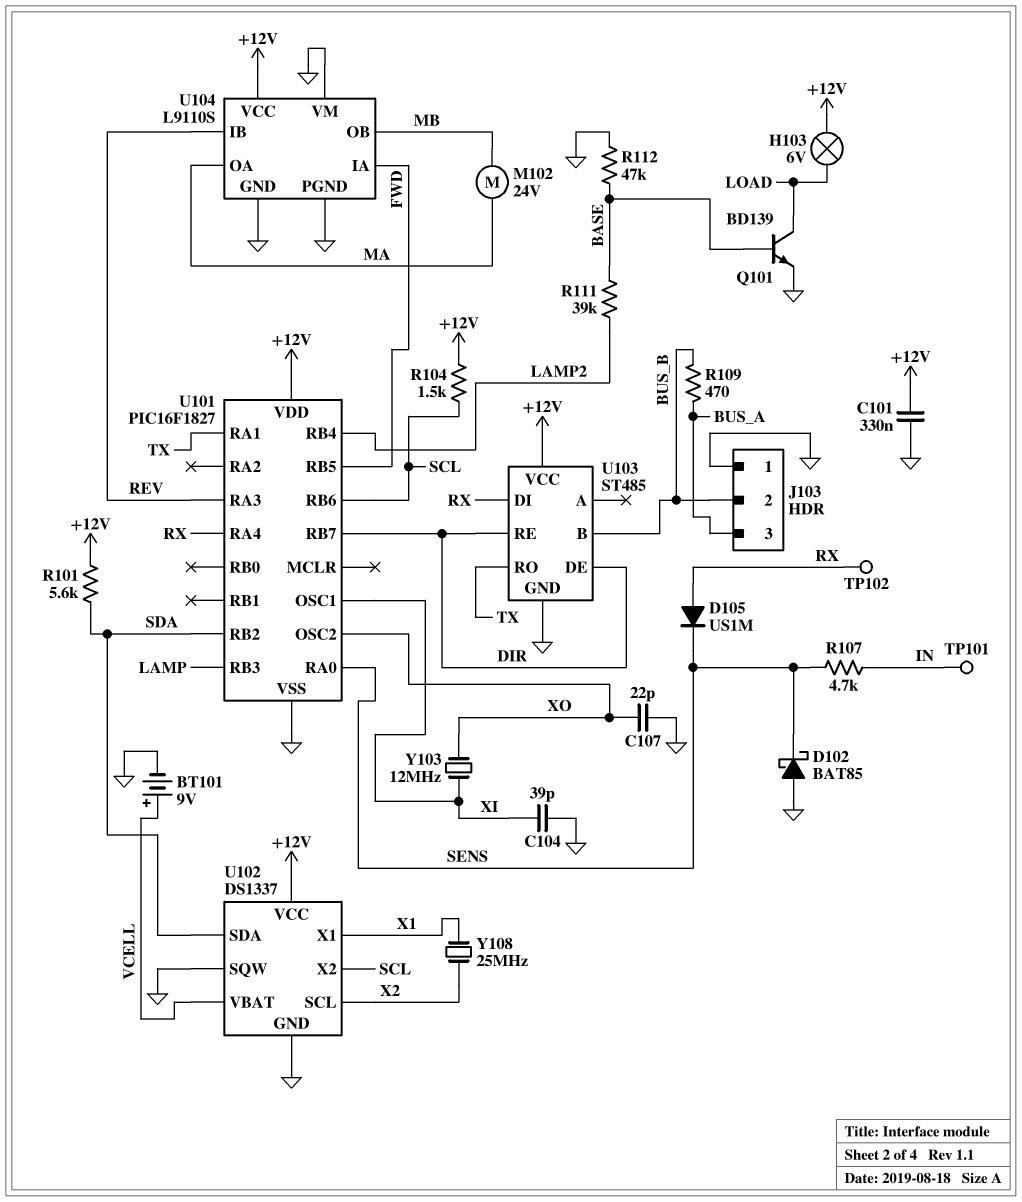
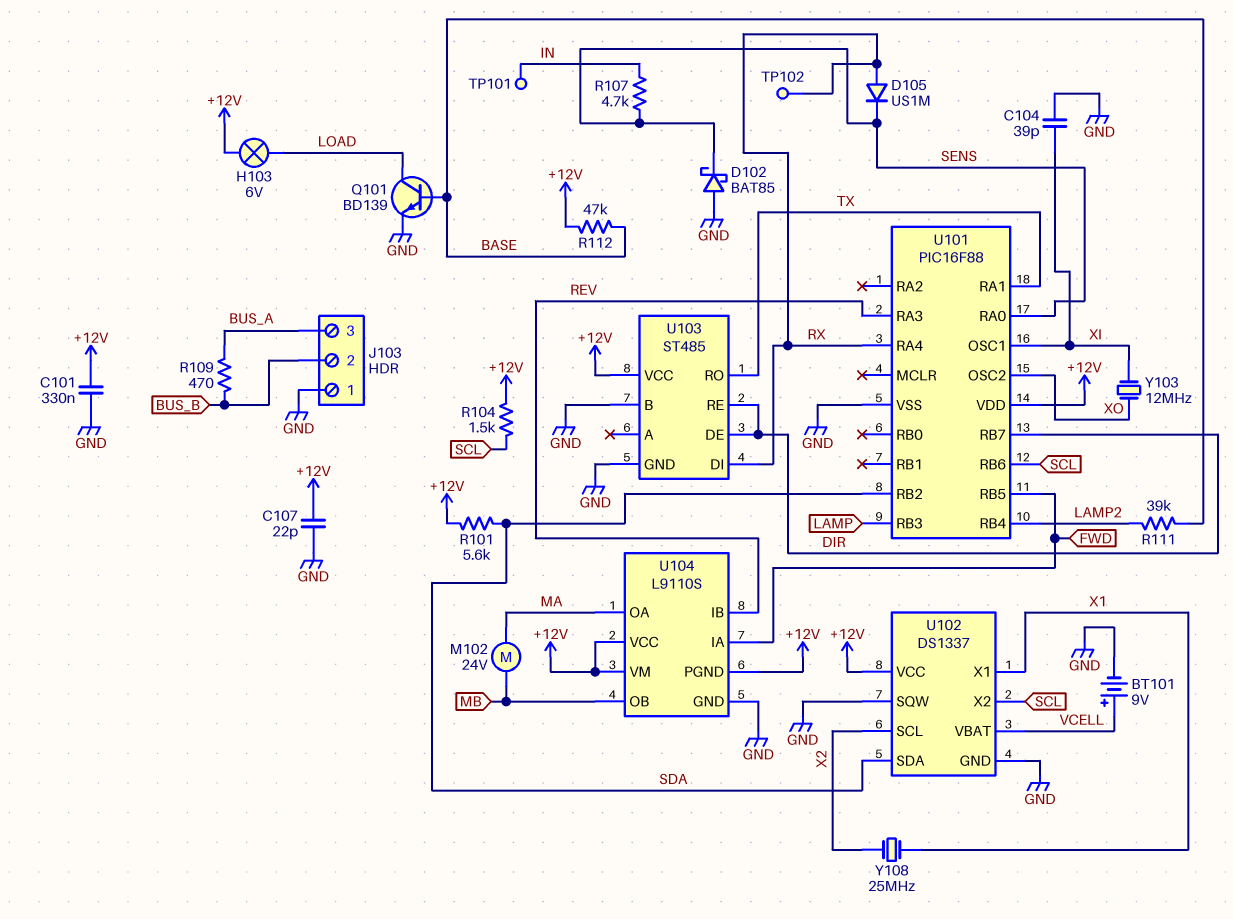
C107: 22pF (GND, XO) -> 22pF (+12V, GND)
R112: 47k (BASE, GND) -> 47k (+12V, BASE)
U101: PIC16F1827 -> PIC16F88
U103 pin B: BUS_B -> GND
U104 pin PGND: GND -> +12V
U104 pin VM: GND -> +12V

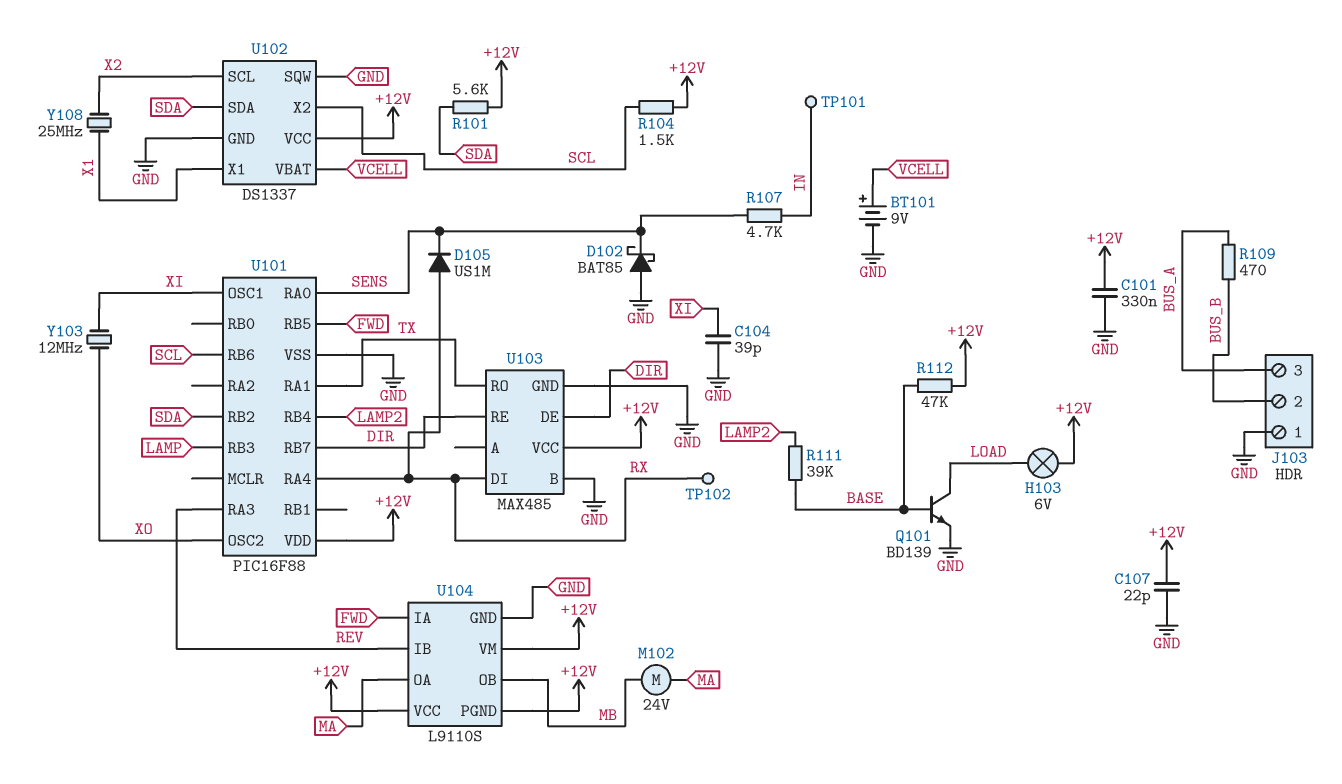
U103: ST485 -> MAX485

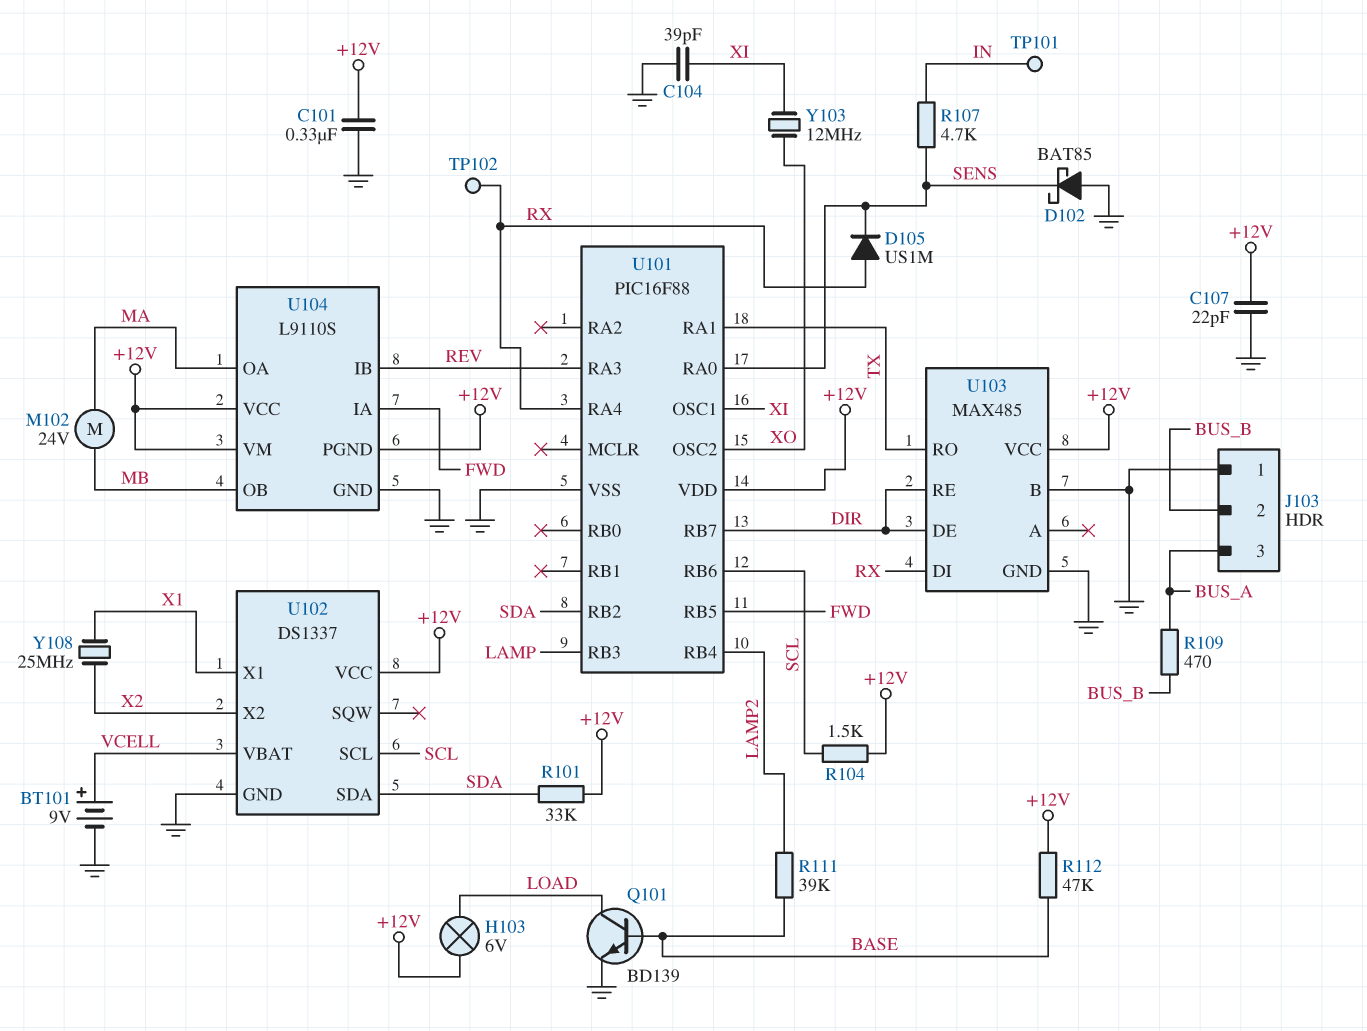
R101: 5.6k (+12V, SDA) -> 33k (+12V, SDA)
U102 pin SCL: X2 -> SCL
U102 pin SQW: GND -> none
U102 pin X2: SCL -> X2

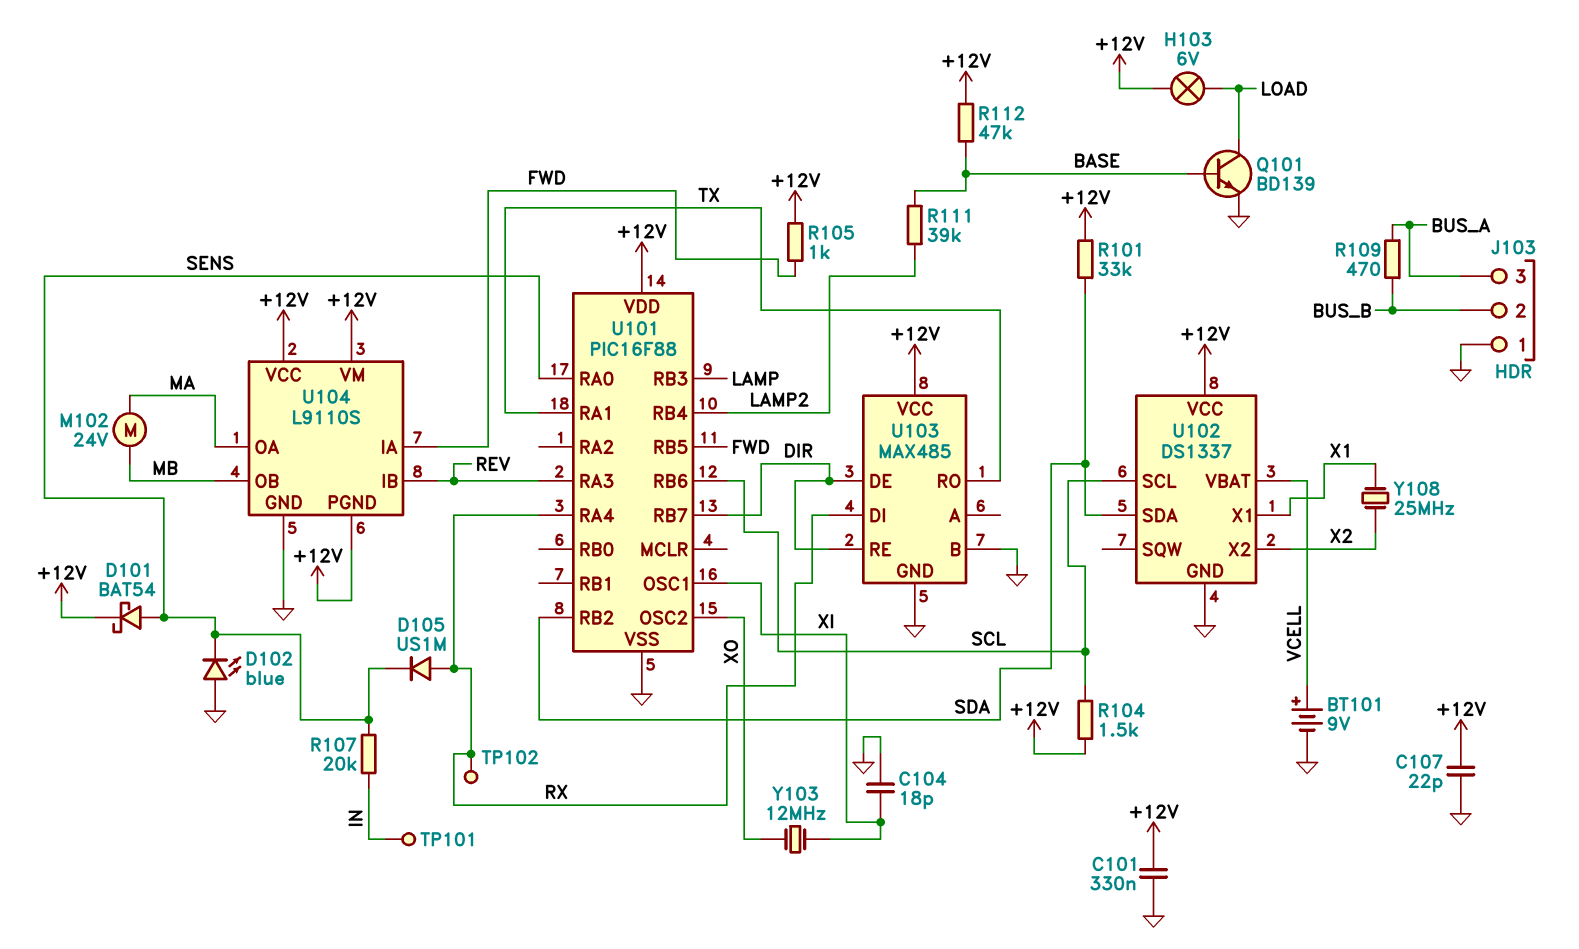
C104: 39pF (GND, XI) -> 18pF (GND, XI)
D101: none -> schottky BAT54 (A SENS, K +12V)
D102: schottky BAT85 (A GND, K SENS) -> LED blue (A GND, K SENS)
R105: none -> 1k (+12V, FWD)
R107: 4.7k (IN, SENS) -> 20k (IN, SENS)

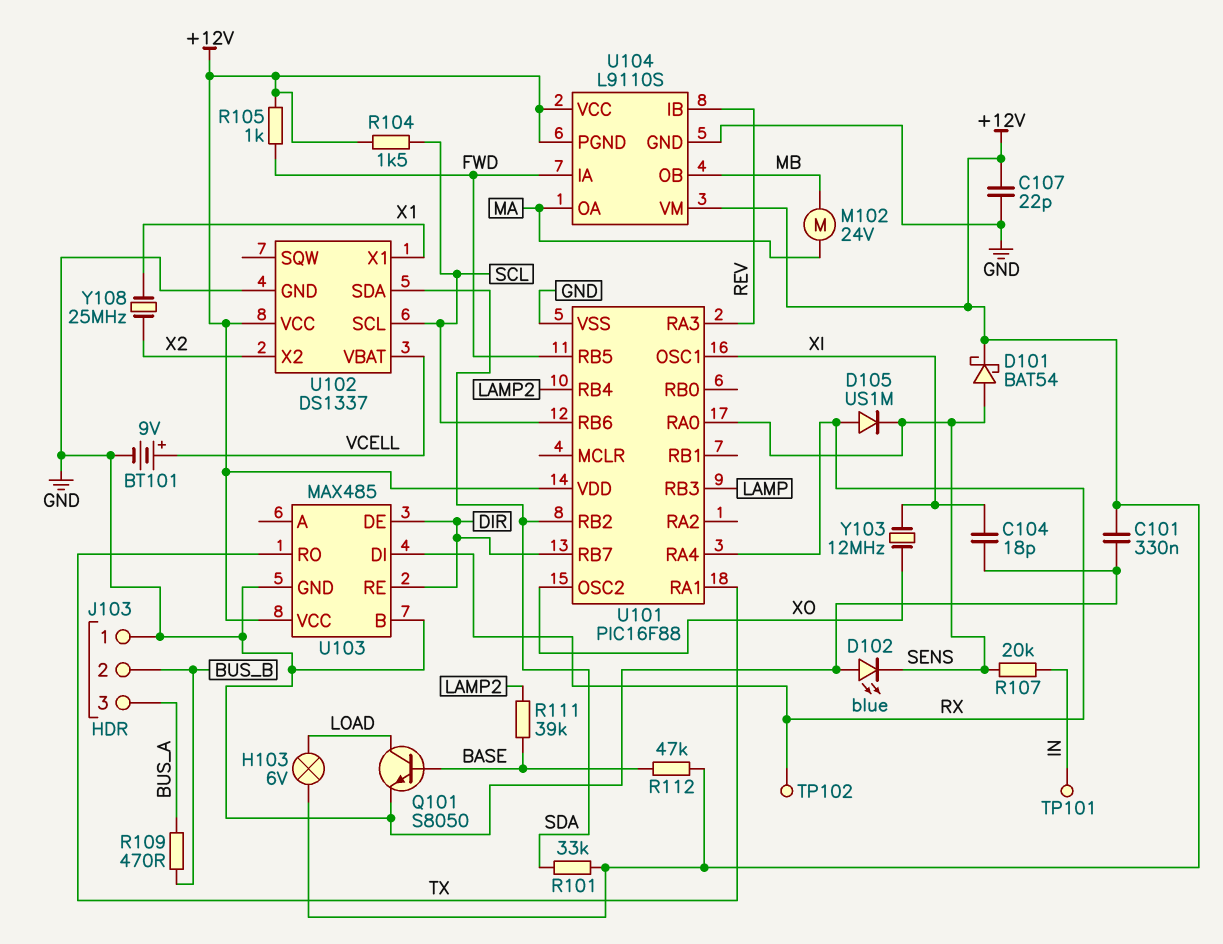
Q101: NPN BD139 (B BASE, C LOAD, E GND) -> NPN S8050 (B BASE, C LOAD, E GND)

